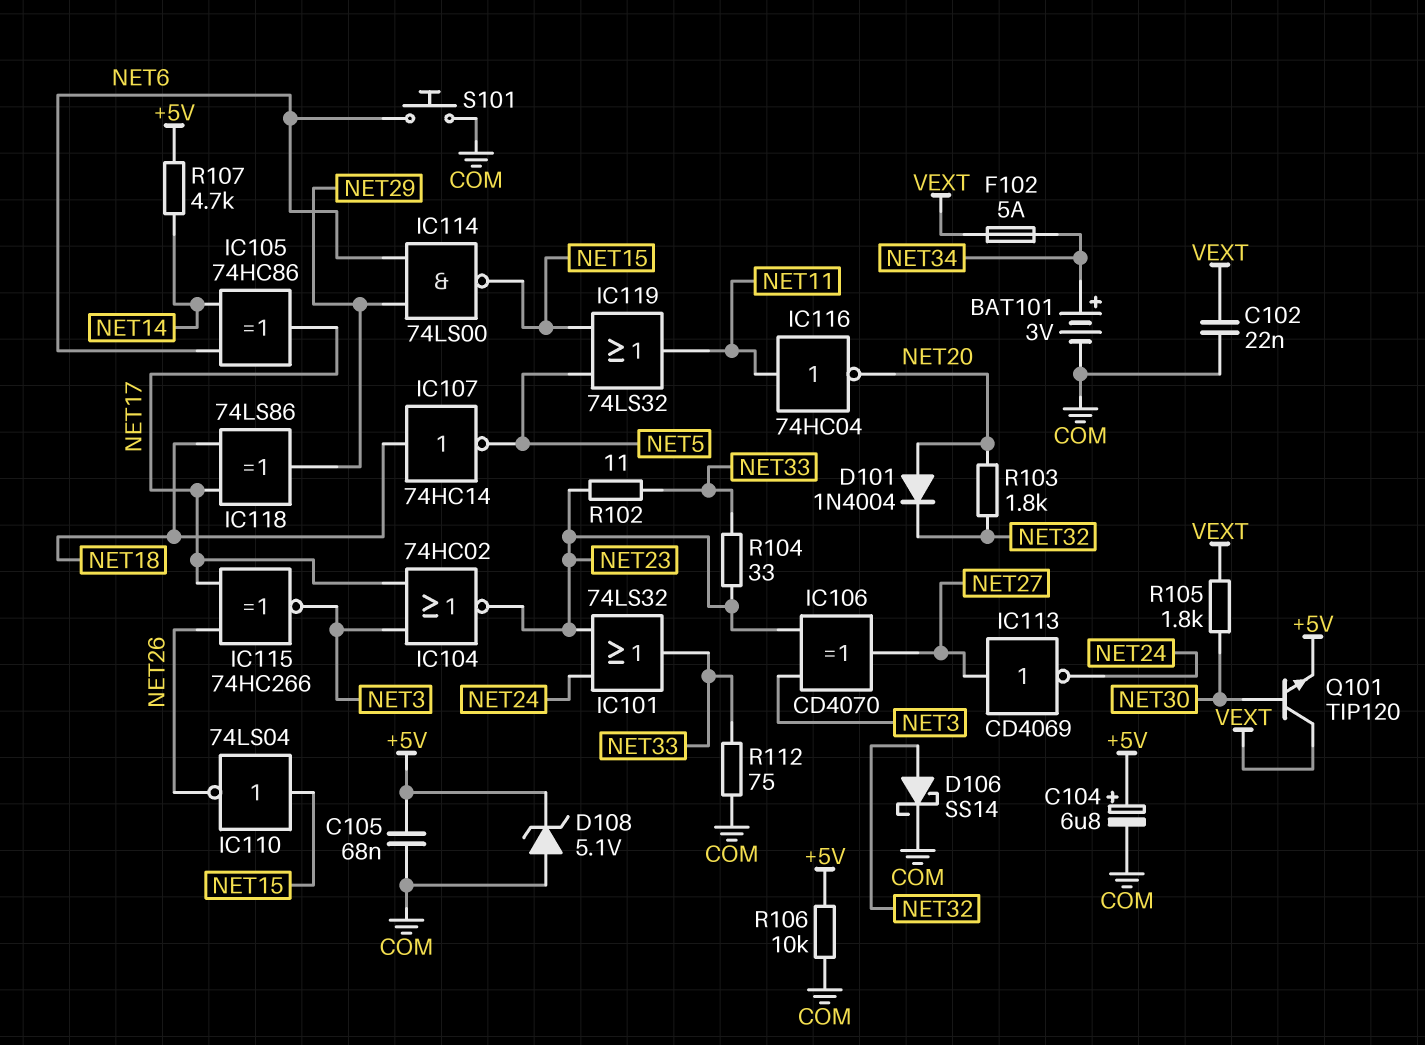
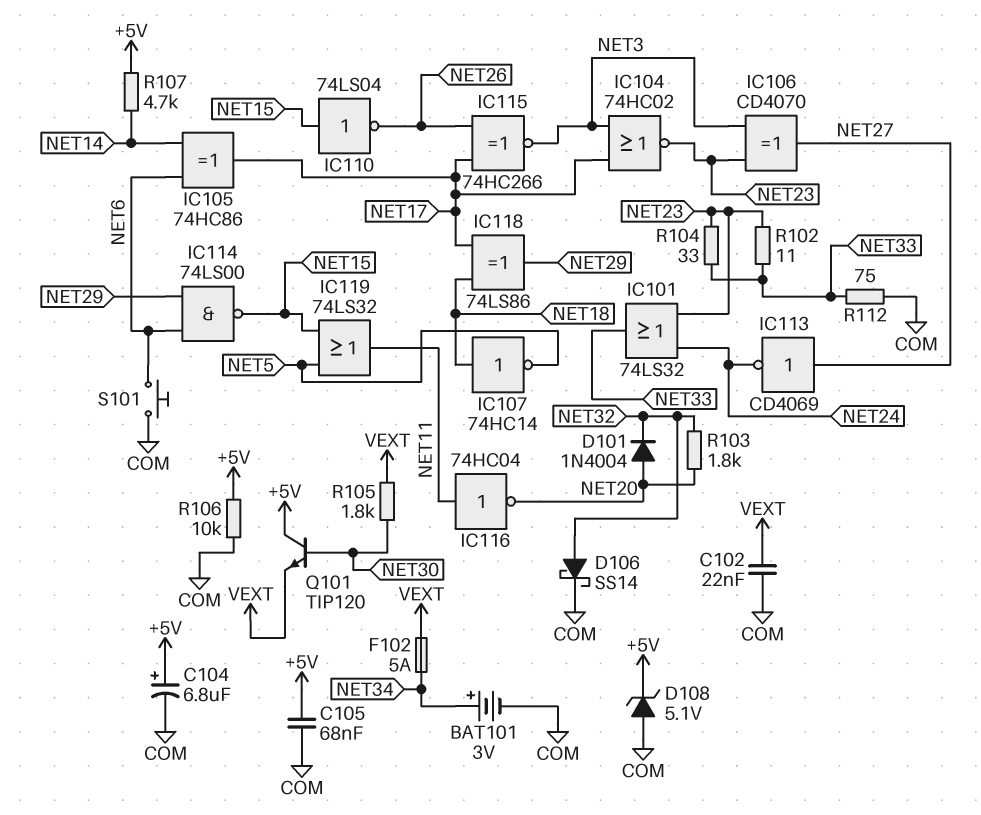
Q101: NPN TIP120 (B NET30, C VEXT, E +5V) -> NPN TIP120 (B NET30, C +5V, E VEXT)

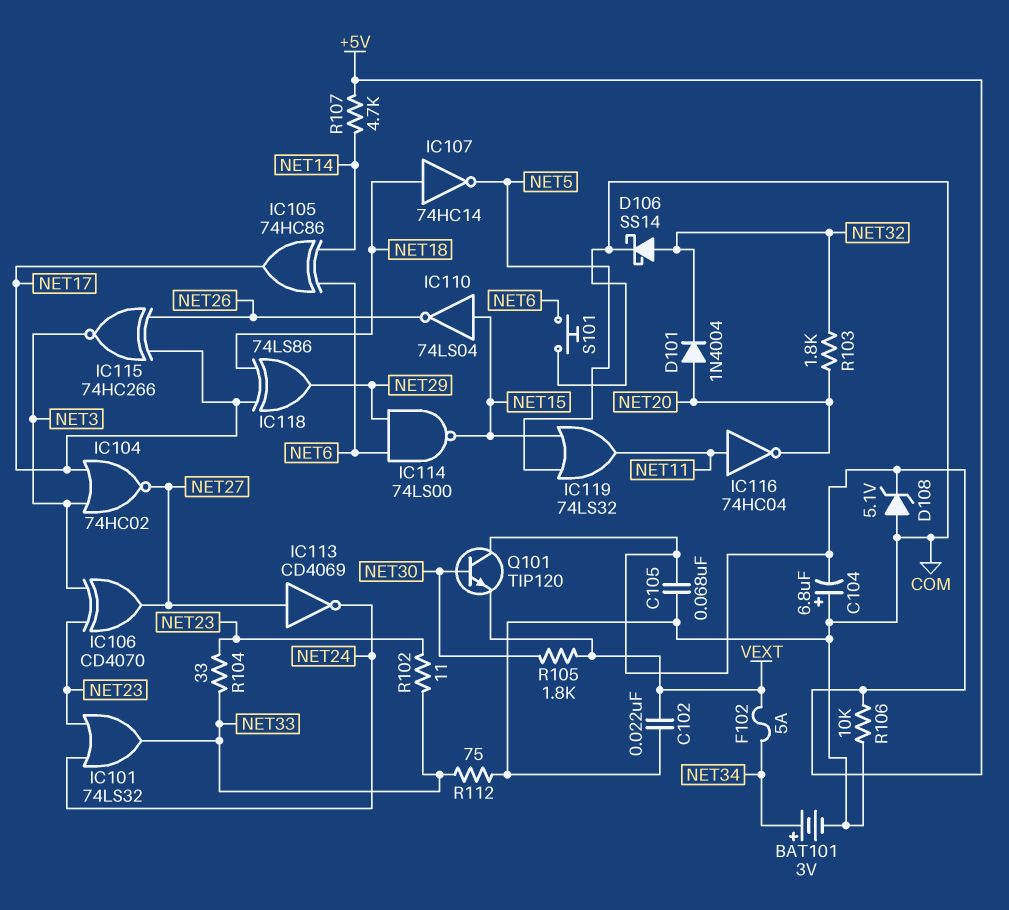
C104: 6.8uF (plus +5V, minus COM) -> 6.8uF (plus COM, minus +5V)
IC104: NOR 74HC02 (in NET3, in NET17, out NET23) -> NOR 74HC02 (in NET3, in NET17, out NET27)

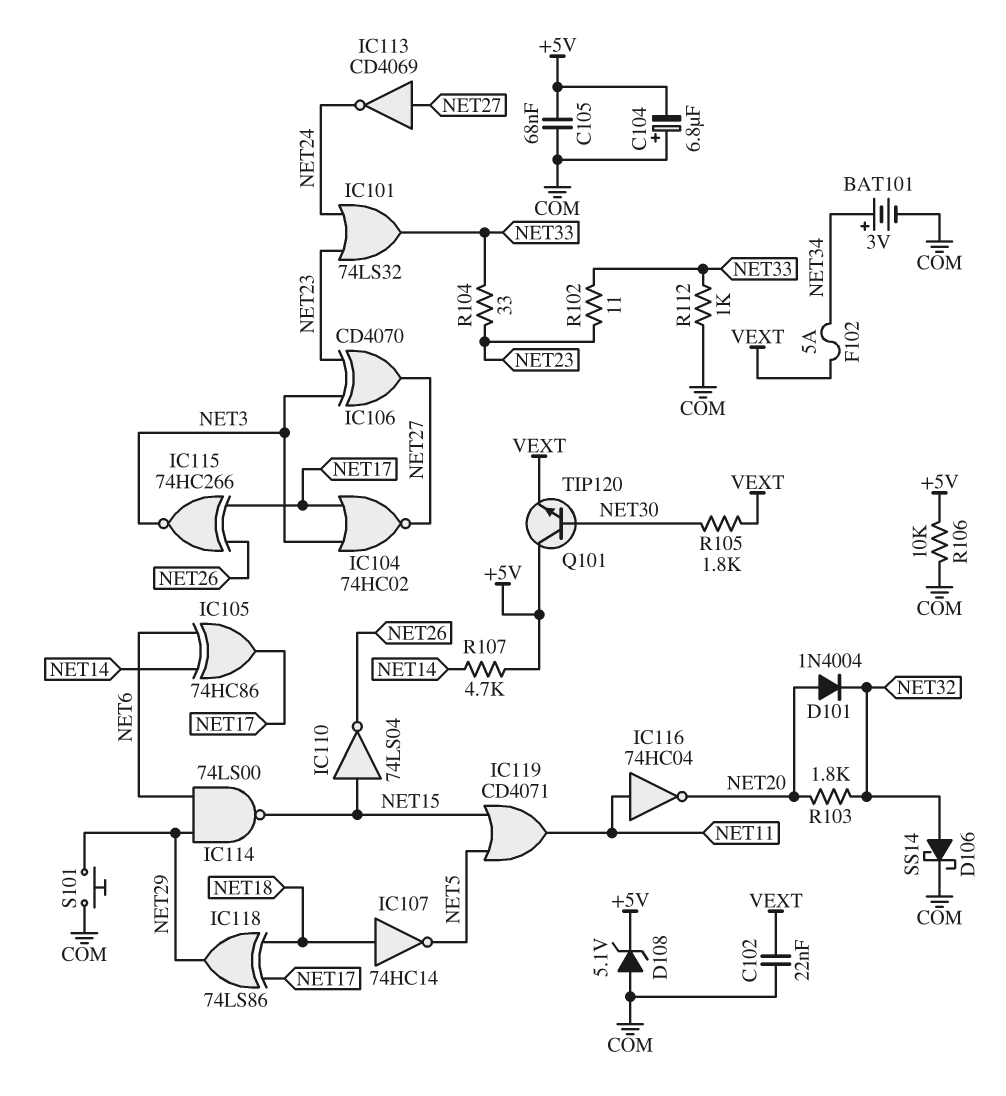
IC119: OR 74LS32 (in NET5, in NET15, out NET11) -> OR CD4071 (in NET5, in NET15, out NET11)
R112: 75 (COM, NET33) -> 1k (COM, NET33)
S101: button (COM, NET6) -> button (COM, NET29)

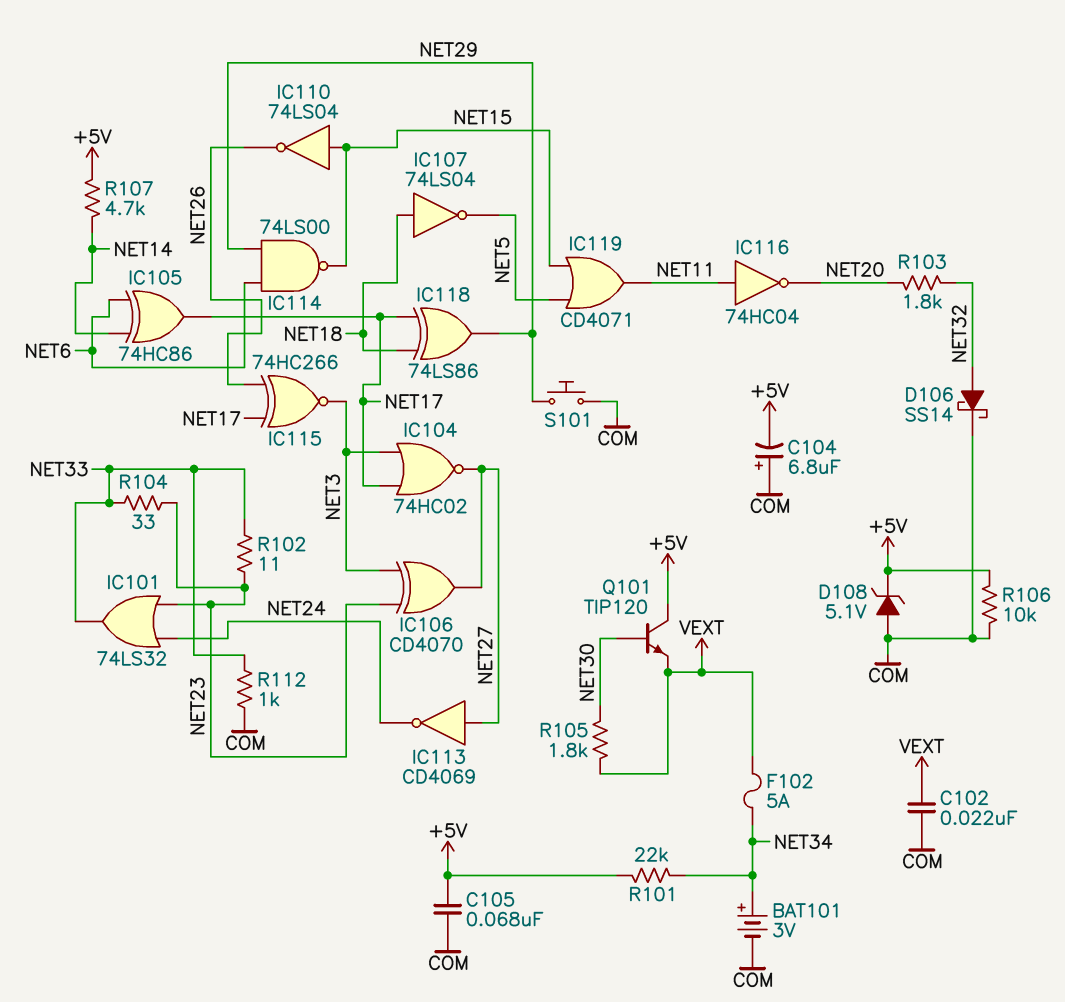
D101: diode 1N4004 (A NET20, K NET32) -> none
IC107: NOT 74HC14 (in NET18, out NET5) -> NOT 74LS04 (in NET18, out NET5)
R101: none -> 22k (+5V, NET34)

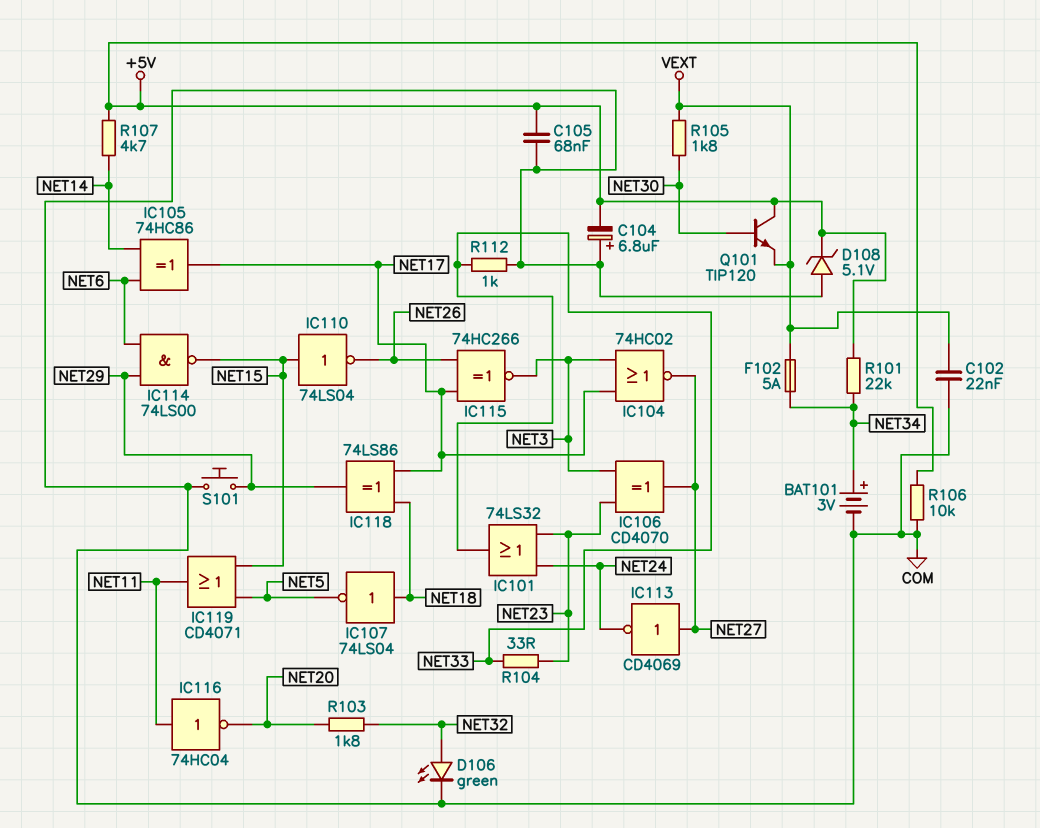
D106: schottky SS14 (A NET32, K COM) -> LED green (A NET32, K COM)
R102: 11 (NET23, NET33) -> none

